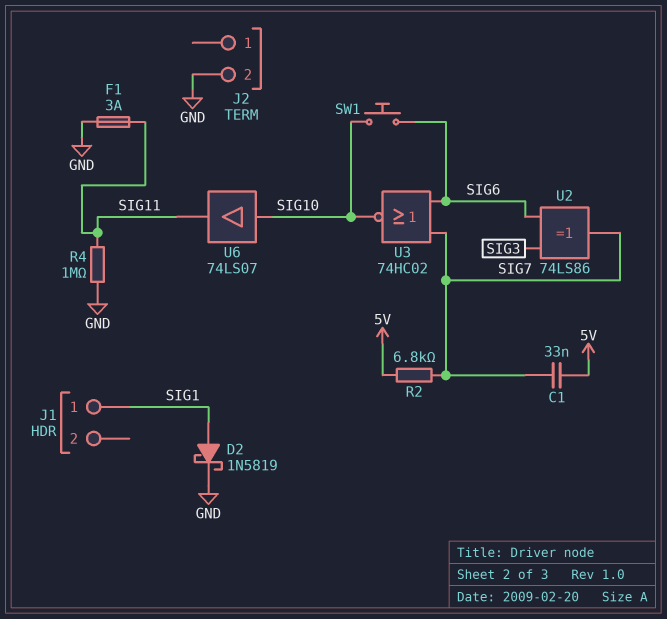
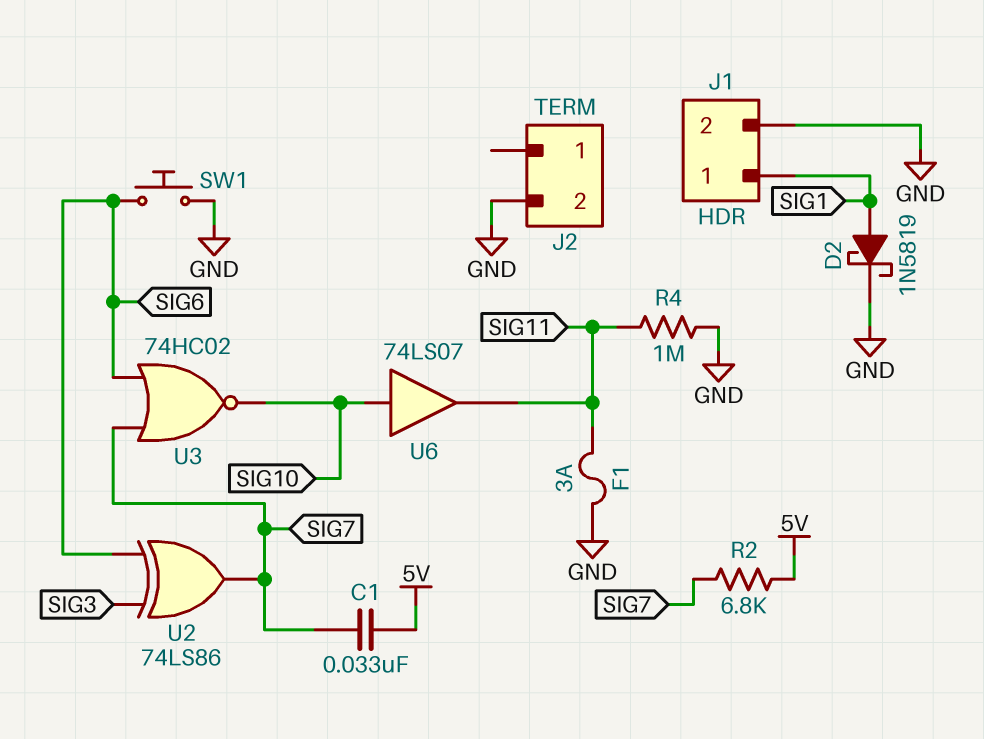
J1 pin 2: none -> GND
SW1: button (SIG6, SIG10) -> button (GND, SIG6)

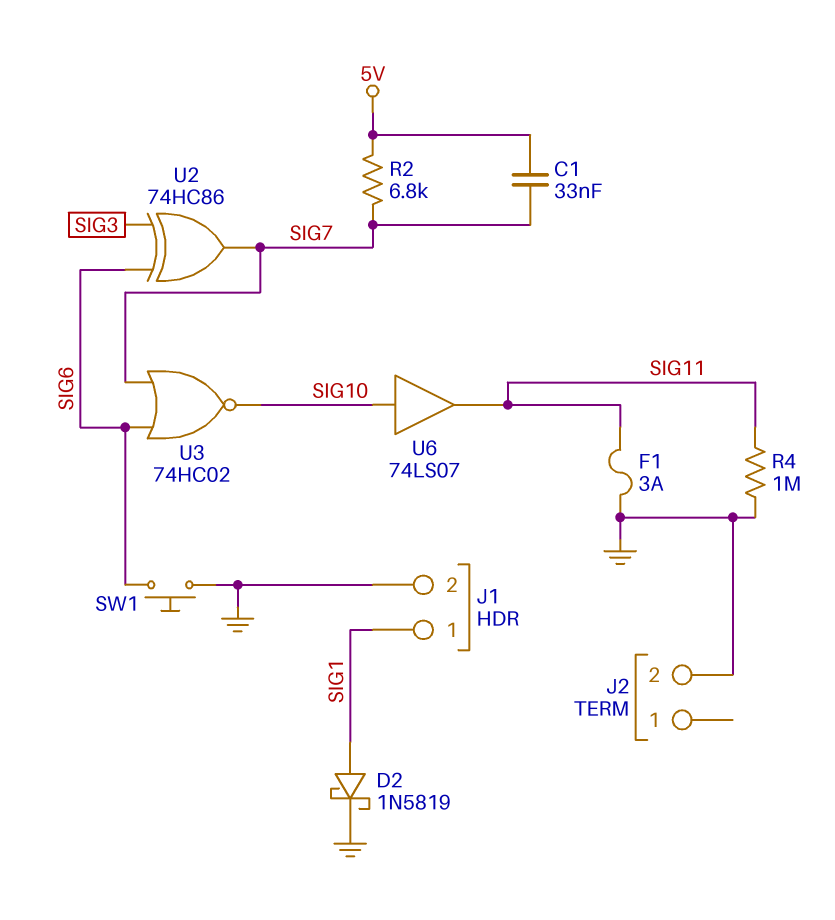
U2: XOR 74LS86 (in SIG3, in SIG6, out SIG7) -> XOR 74HC86 (in SIG3, in SIG6, out SIG7)

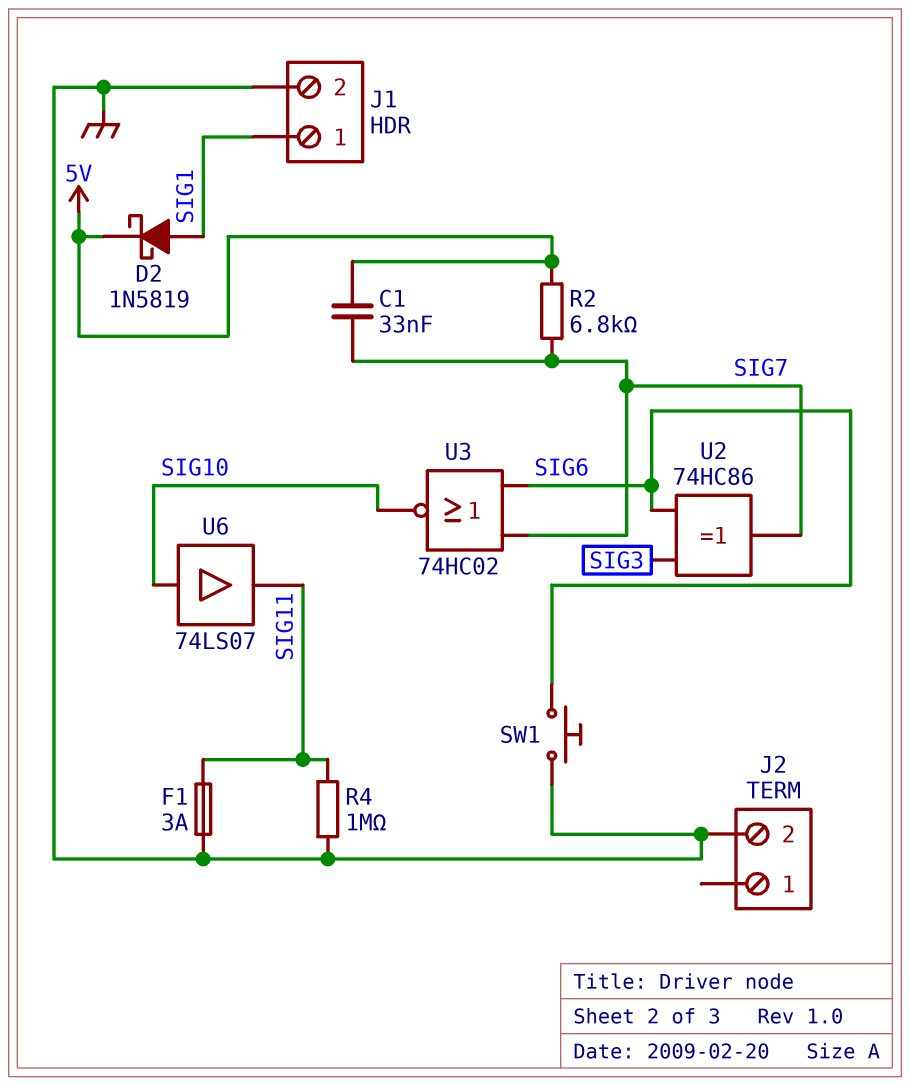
D2: schottky 1N5819 (A SIG1, K GND) -> schottky 1N5819 (A SIG1, K 5V)

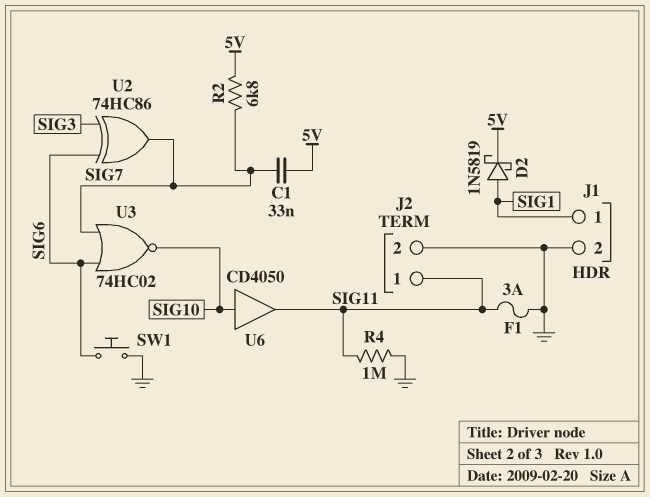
J2 pin 1: none -> SIG11
U6: buffer 74LS07 (in SIG10, out SIG11) -> buffer CD4050 (in SIG10, out SIG11)

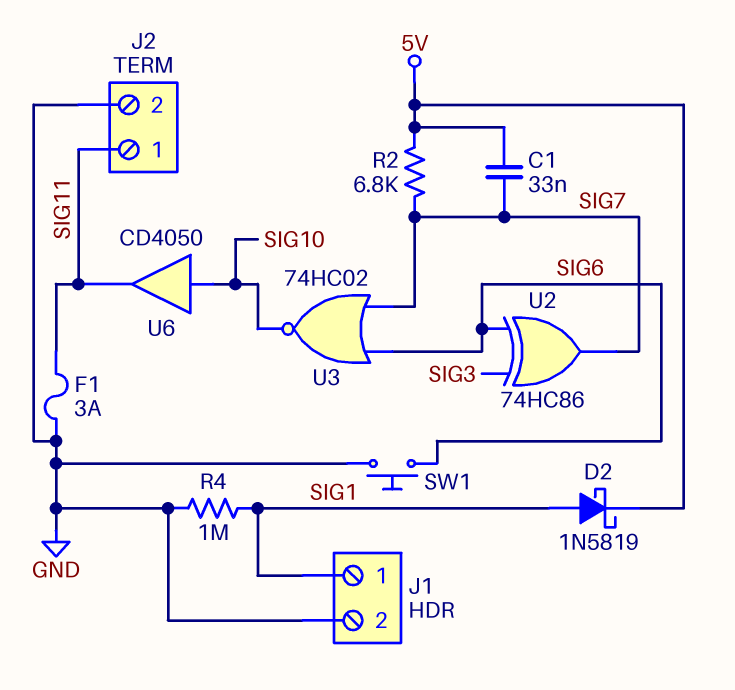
R4: 1M (GND, SIG11) -> 1M (GND, SIG1)

